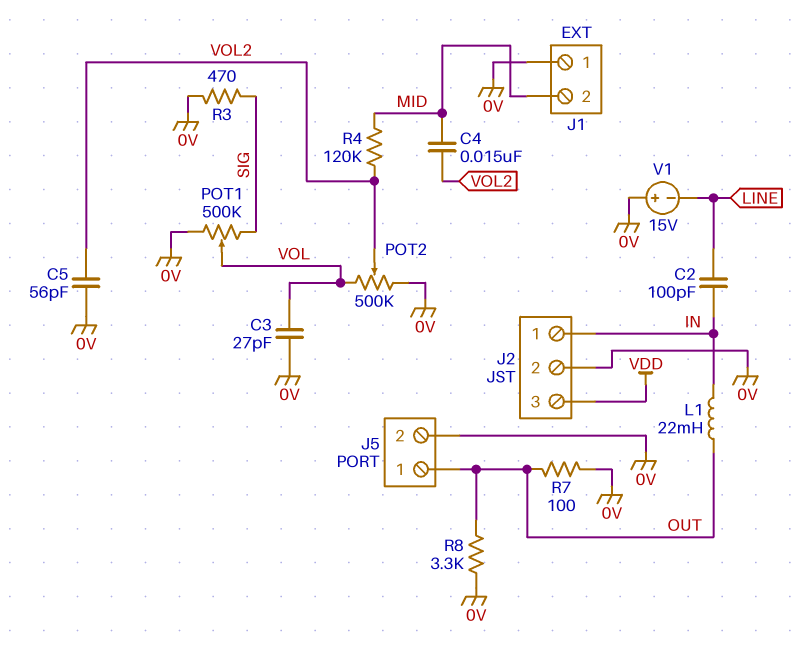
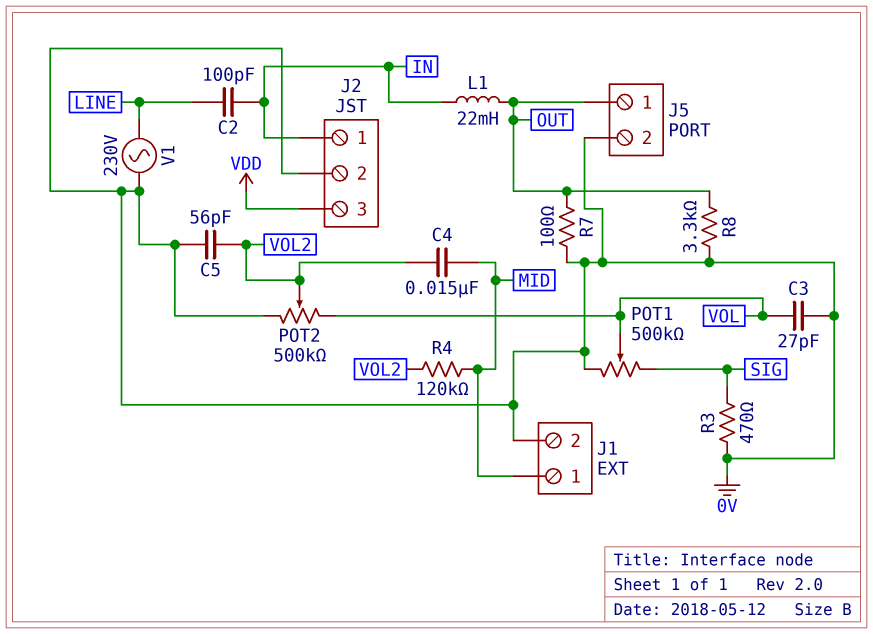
J1 pin 1: 0V -> MID
J1 pin 2: MID -> 0V
V1: 15V (plus 0V, minus LINE) -> AC 230V (0V, LINE)

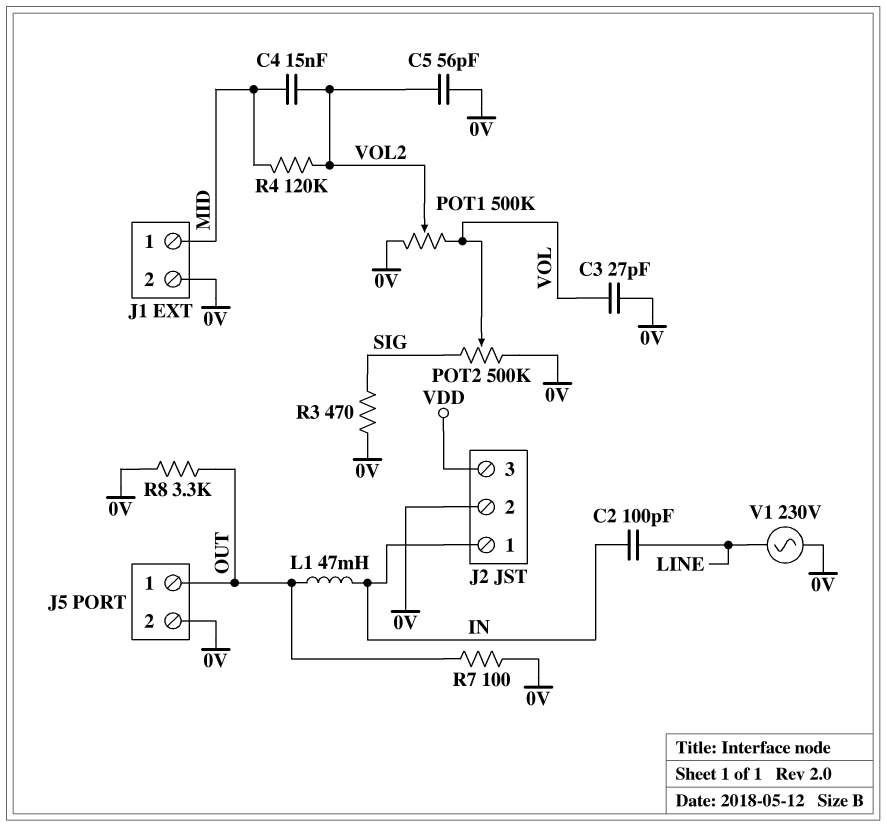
L1: 22mH (IN, OUT) -> 47mH (IN, OUT)
POT1: 500k (0V, SIG, wiper VOL) -> 500k (0V, VOL, wiper VOL2)
POT2: 500k (0V, VOL, wiper VOL2) -> 500k (0V, SIG, wiper VOL)

